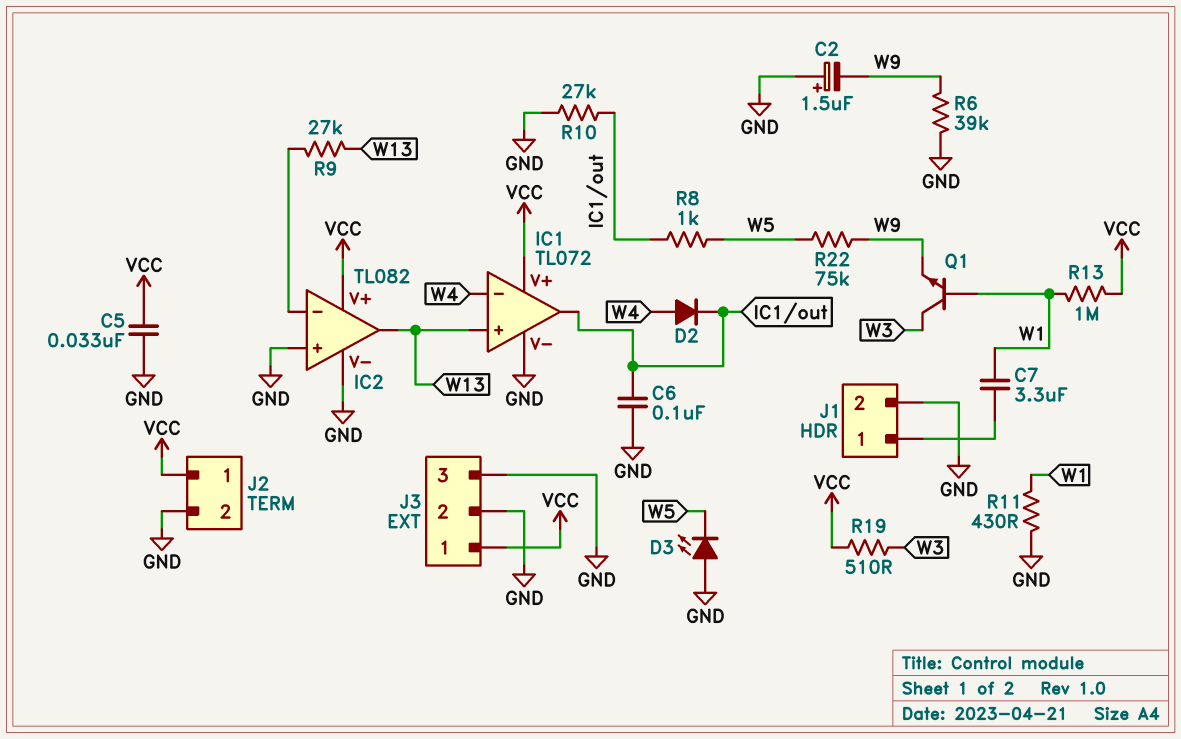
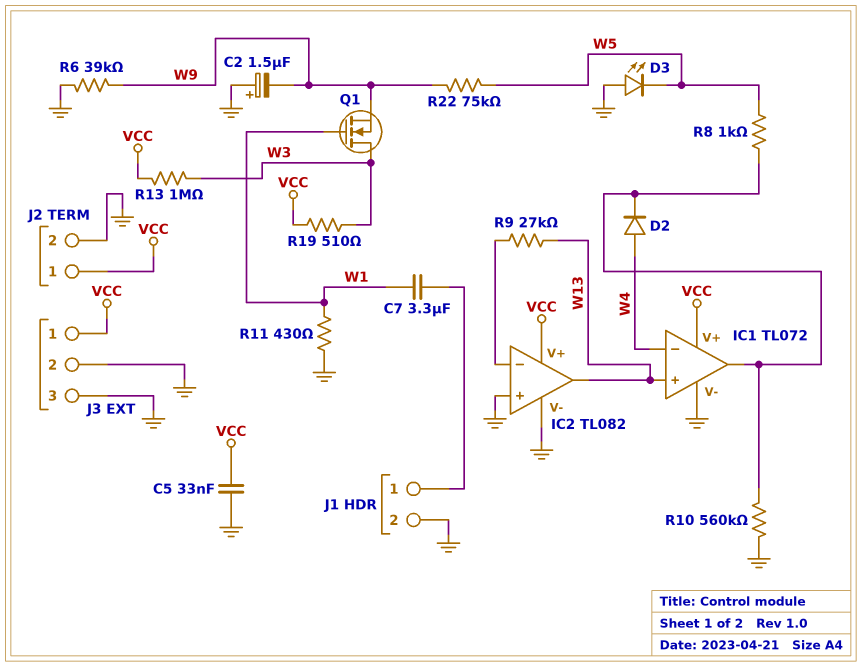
C6: 100nF (GND, IC1/out) -> none
Q1: NPN (B W1, C W3, E W9) -> NMOS (G W1, D W3, S W9)
R10: 27k (GND, IC1/out) -> 560k (GND, IC1/out)
R13: 1M (VCC, W1) -> 1M (VCC, W3)

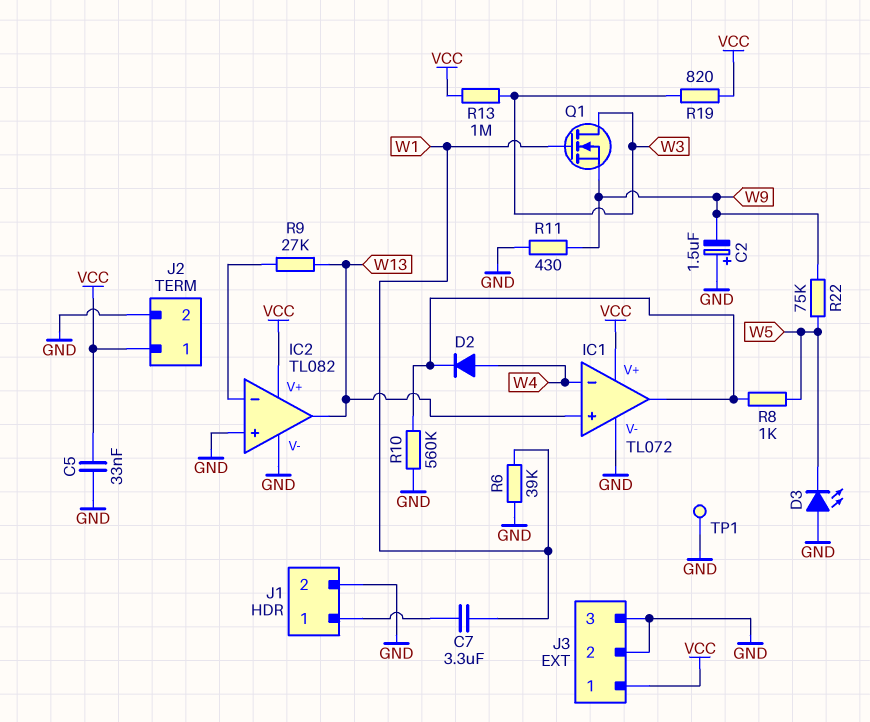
R6: 39k (GND, W9) -> 39k (GND, W1)
R11: 430 (GND, W1) -> 430 (GND, W9)
R19: 510 (VCC, W3) -> 820 (VCC, W3)
TP1: none -> test point (GND)

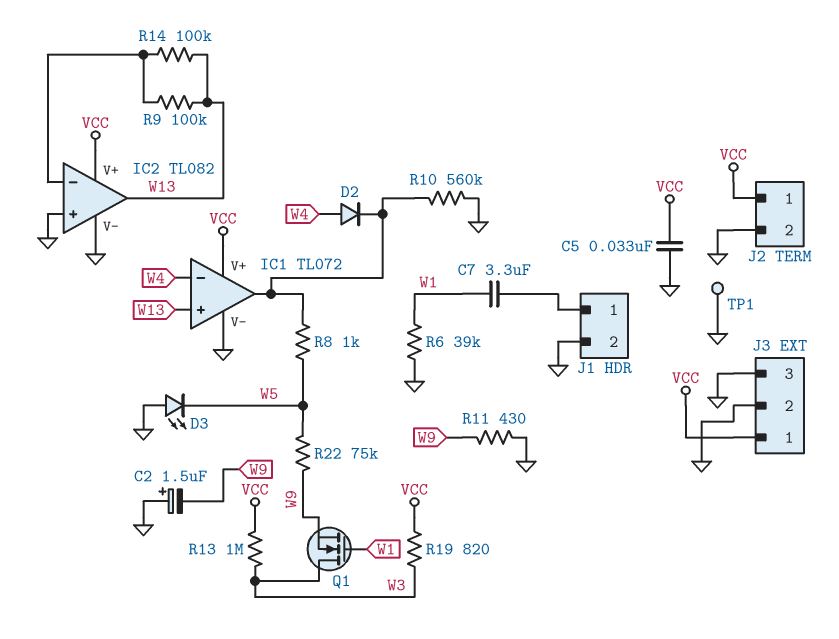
R9: 27k (IC2/in-, W13) -> 100k (IC2/in-, W13)
R14: none -> 100k (IC2/in-, W13)

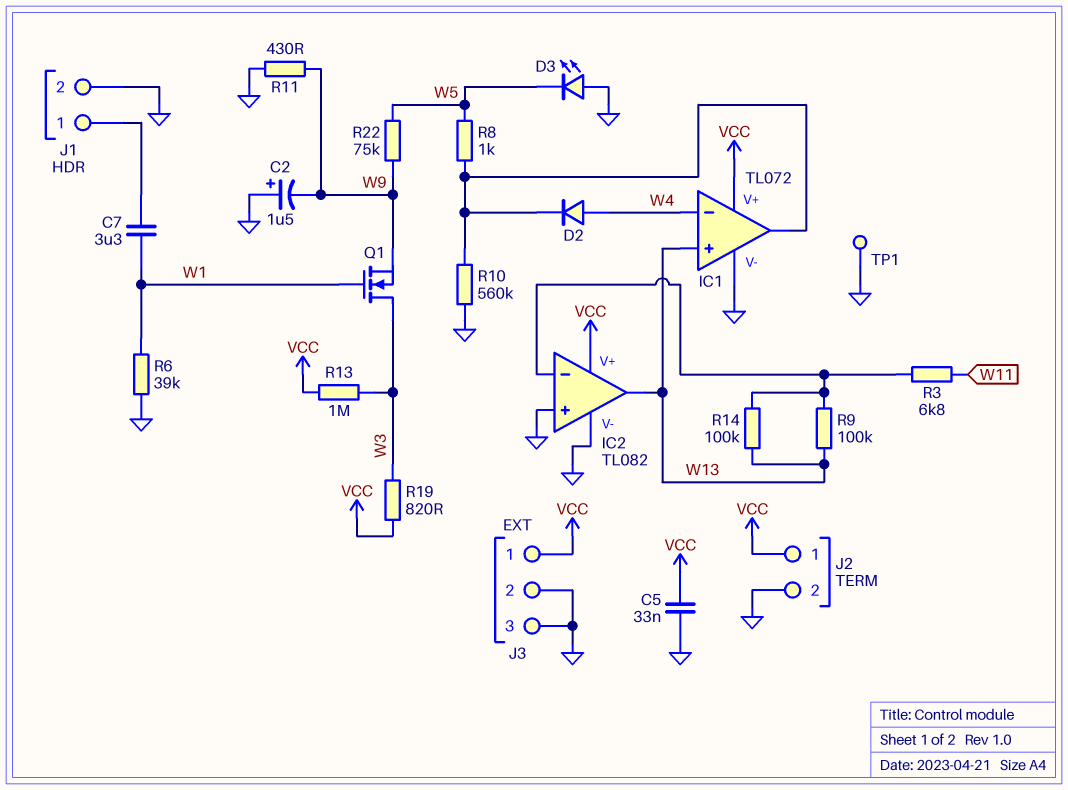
R3: none -> 6.8k (IC2/in-, W11)

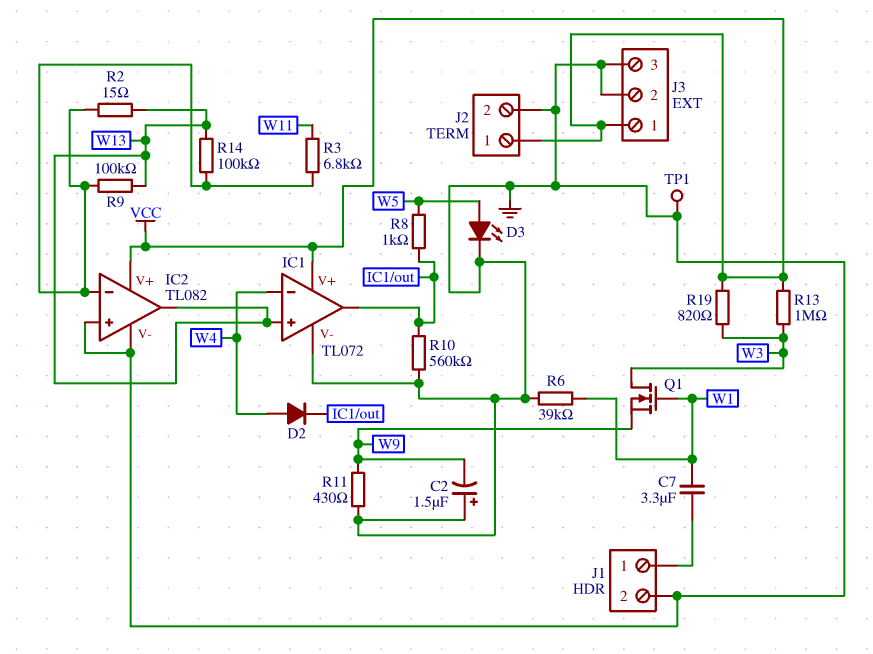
C5: 33nF (GND, VCC) -> none
D3: LED (A GND, K W5) -> LED (A W5, K GND)
R2: none -> 15 (IC2/in-, W13)
R22: 75k (W5, W9) -> none

